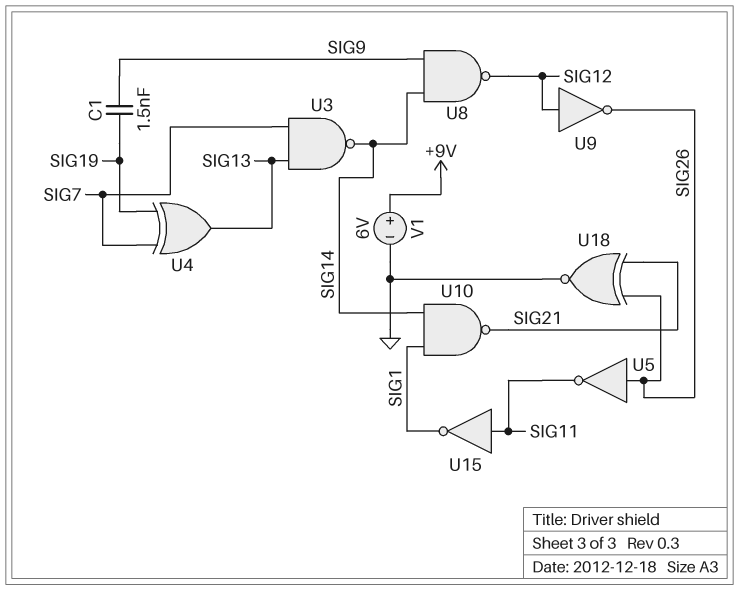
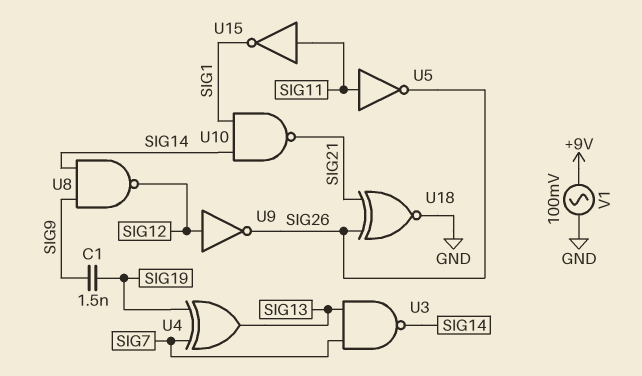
U5: NOT (in SIG26, out SIG11) -> NOT (in SIG11, out SIG26)
V1: 6V (plus +9V, minus GND) -> AC 100mV (+9V, GND)

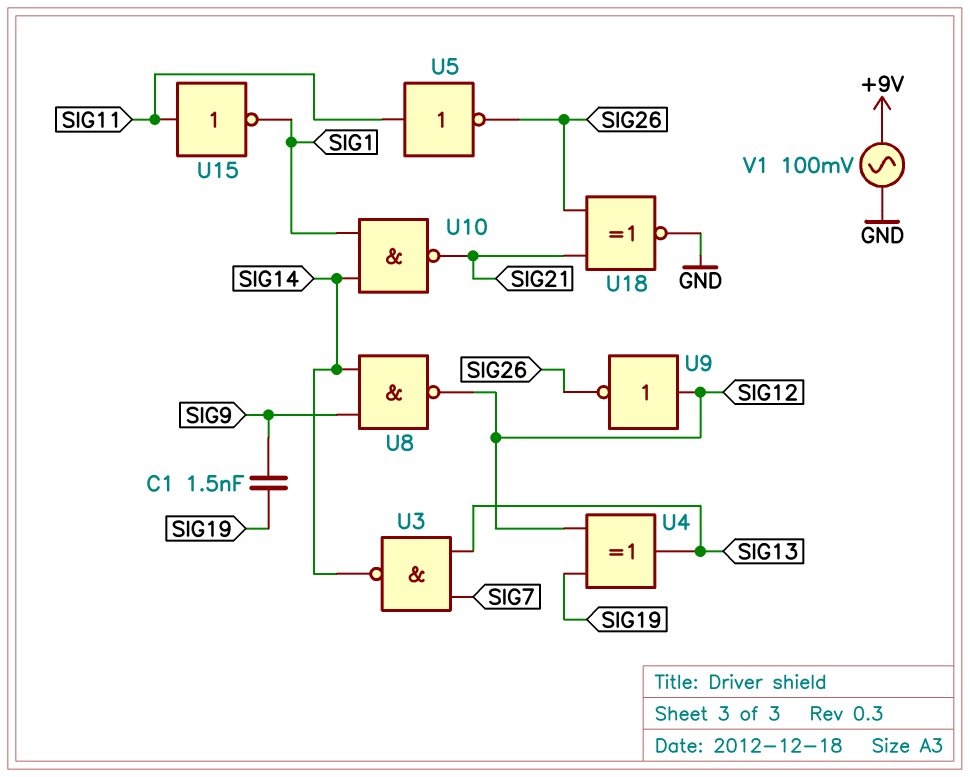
U4: XOR (in SIG7, in SIG19, out SIG13) -> XOR (in SIG12, in SIG19, out SIG13)

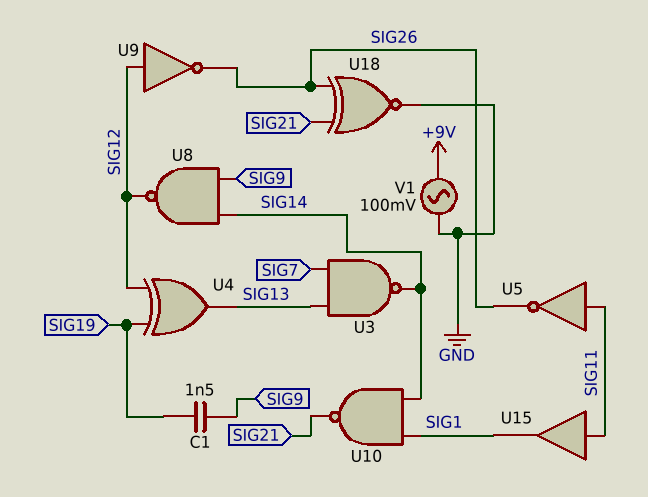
U15: NOT (in SIG11, out SIG1) -> buffer (in SIG11, out SIG1)

